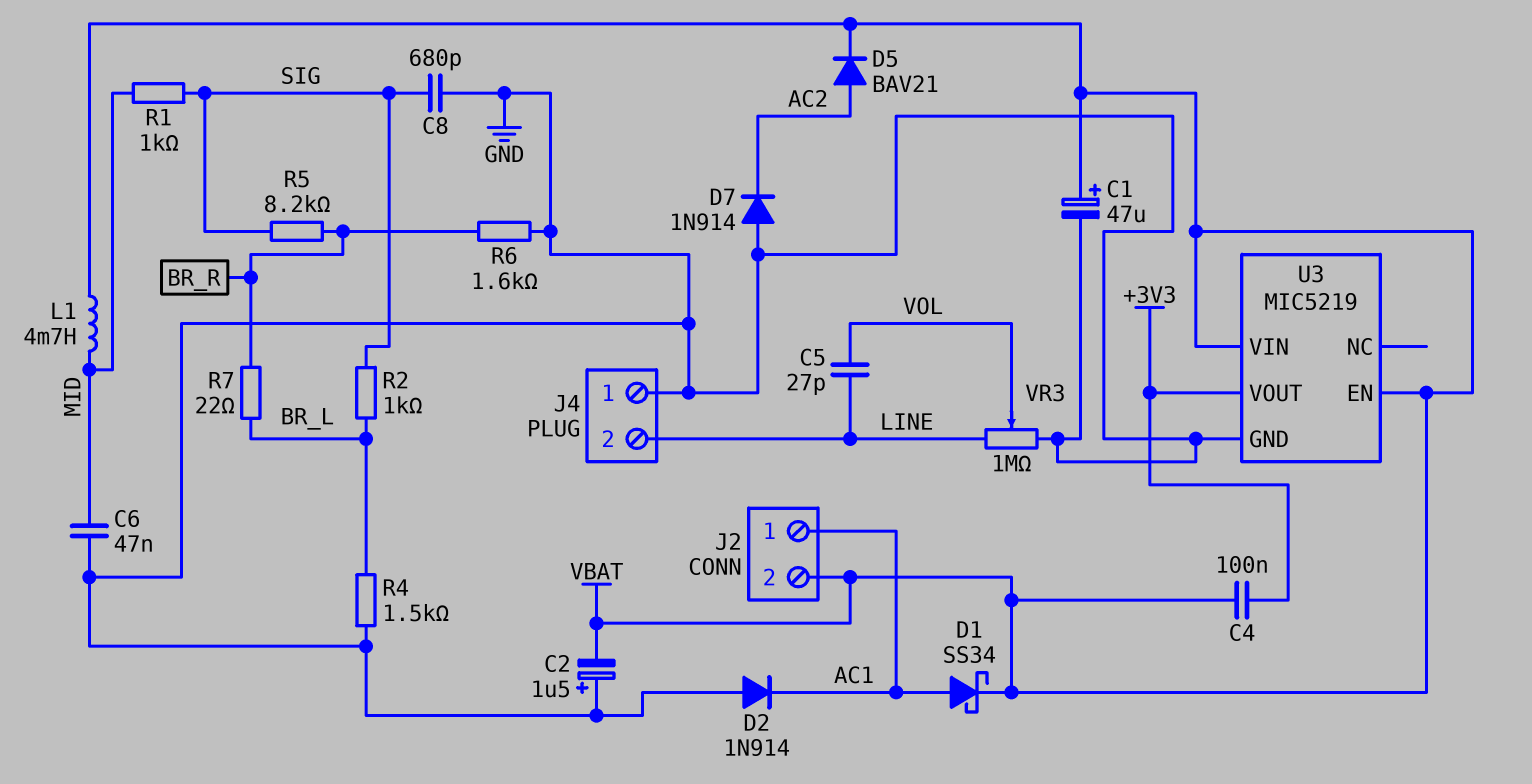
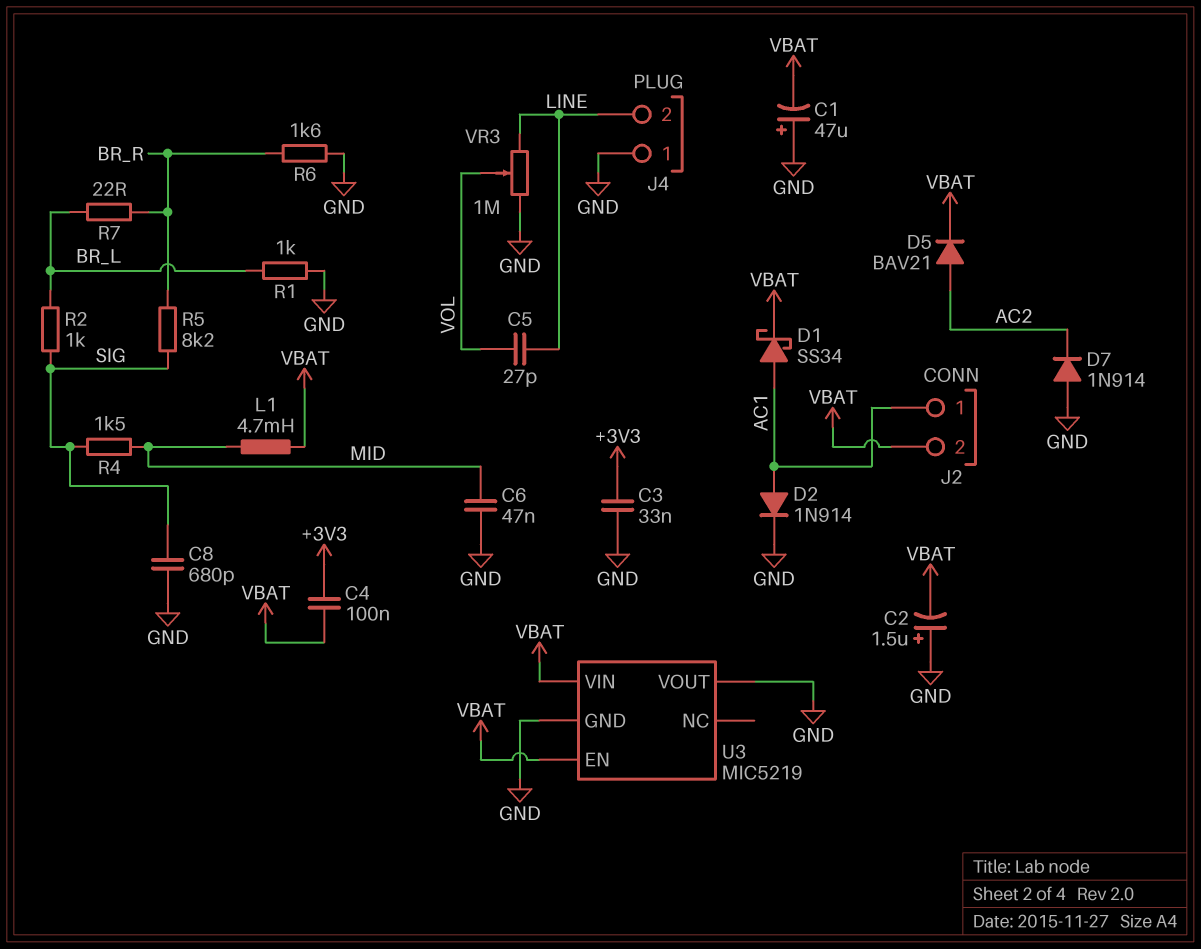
C1: 47uF (plus VBAT, minus GND) -> 47uF (plus GND, minus VBAT)
C3: none -> 33nF (+3V3, GND)
D2: diode 1N914 (A GND, K AC1) -> diode 1N914 (A AC1, K GND)
R1: 1k (MID, SIG) -> 1k (BR_L, GND)
R4: 1.5k (BR_L, GND) -> 1.5k (MID, SIG)
U3 pin VOUT: +3V3 -> GND

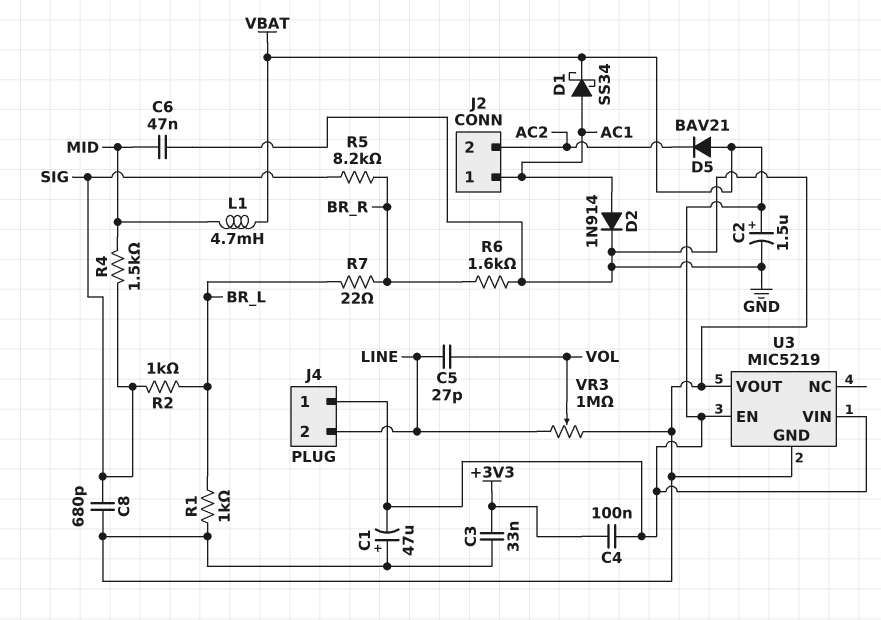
C2: 1.5uF (plus GND, minus VBAT) -> 1.5uF (plus VBAT, minus GND)
D5: diode BAV21 (A AC2, K VBAT) -> diode BAV21 (A VBAT, K AC2)
D7: diode 1N914 (A GND, K AC2) -> none
J2 pin 2: VBAT -> AC2
J4 pin 1: GND -> VBAT

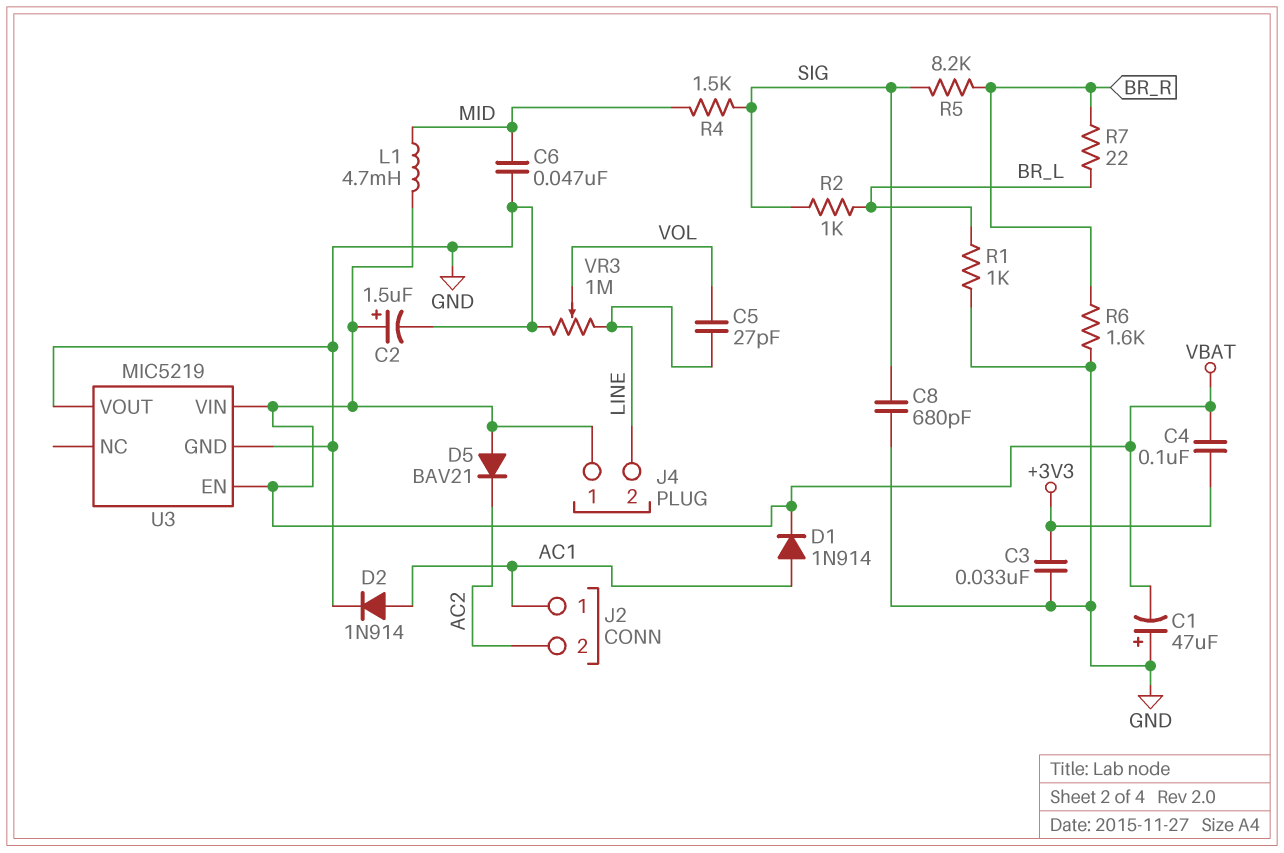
D1: schottky SS34 (A AC1, K VBAT) -> diode 1N914 (A AC1, K VBAT)

